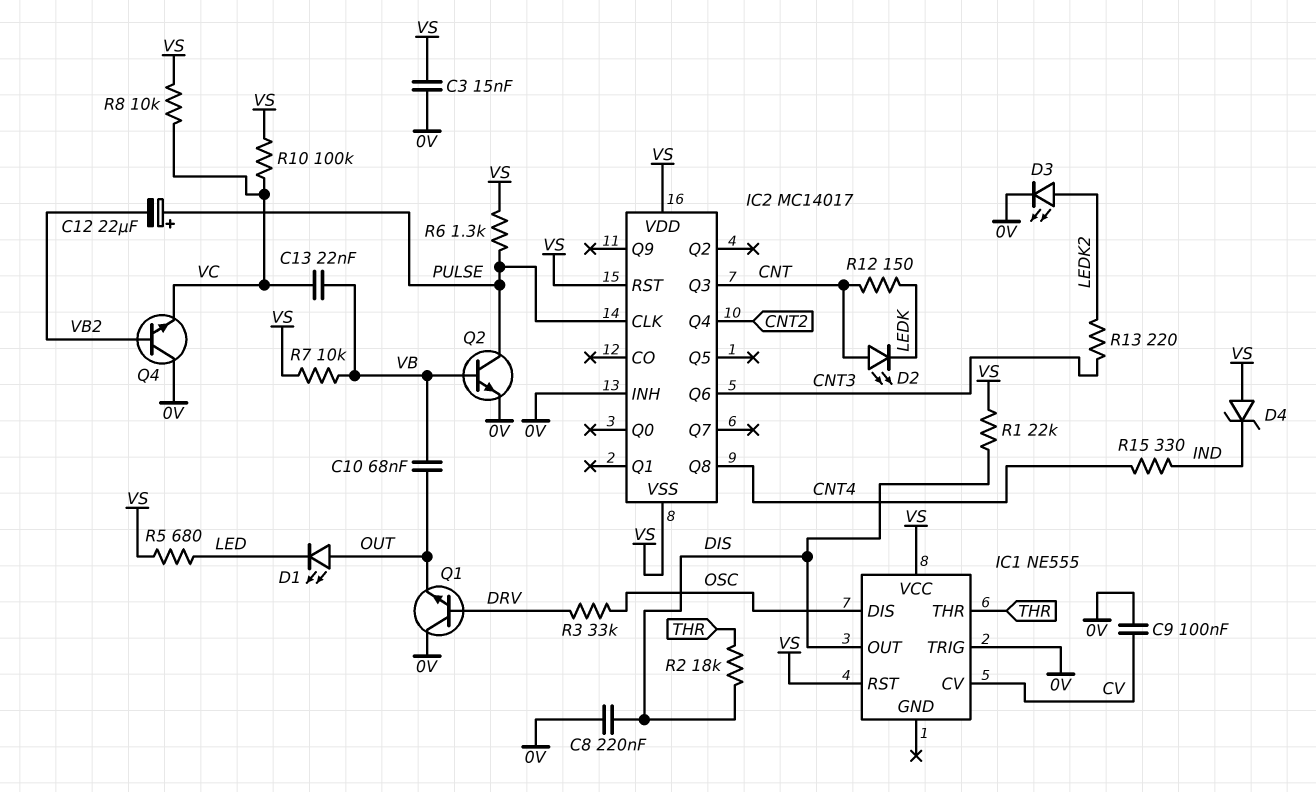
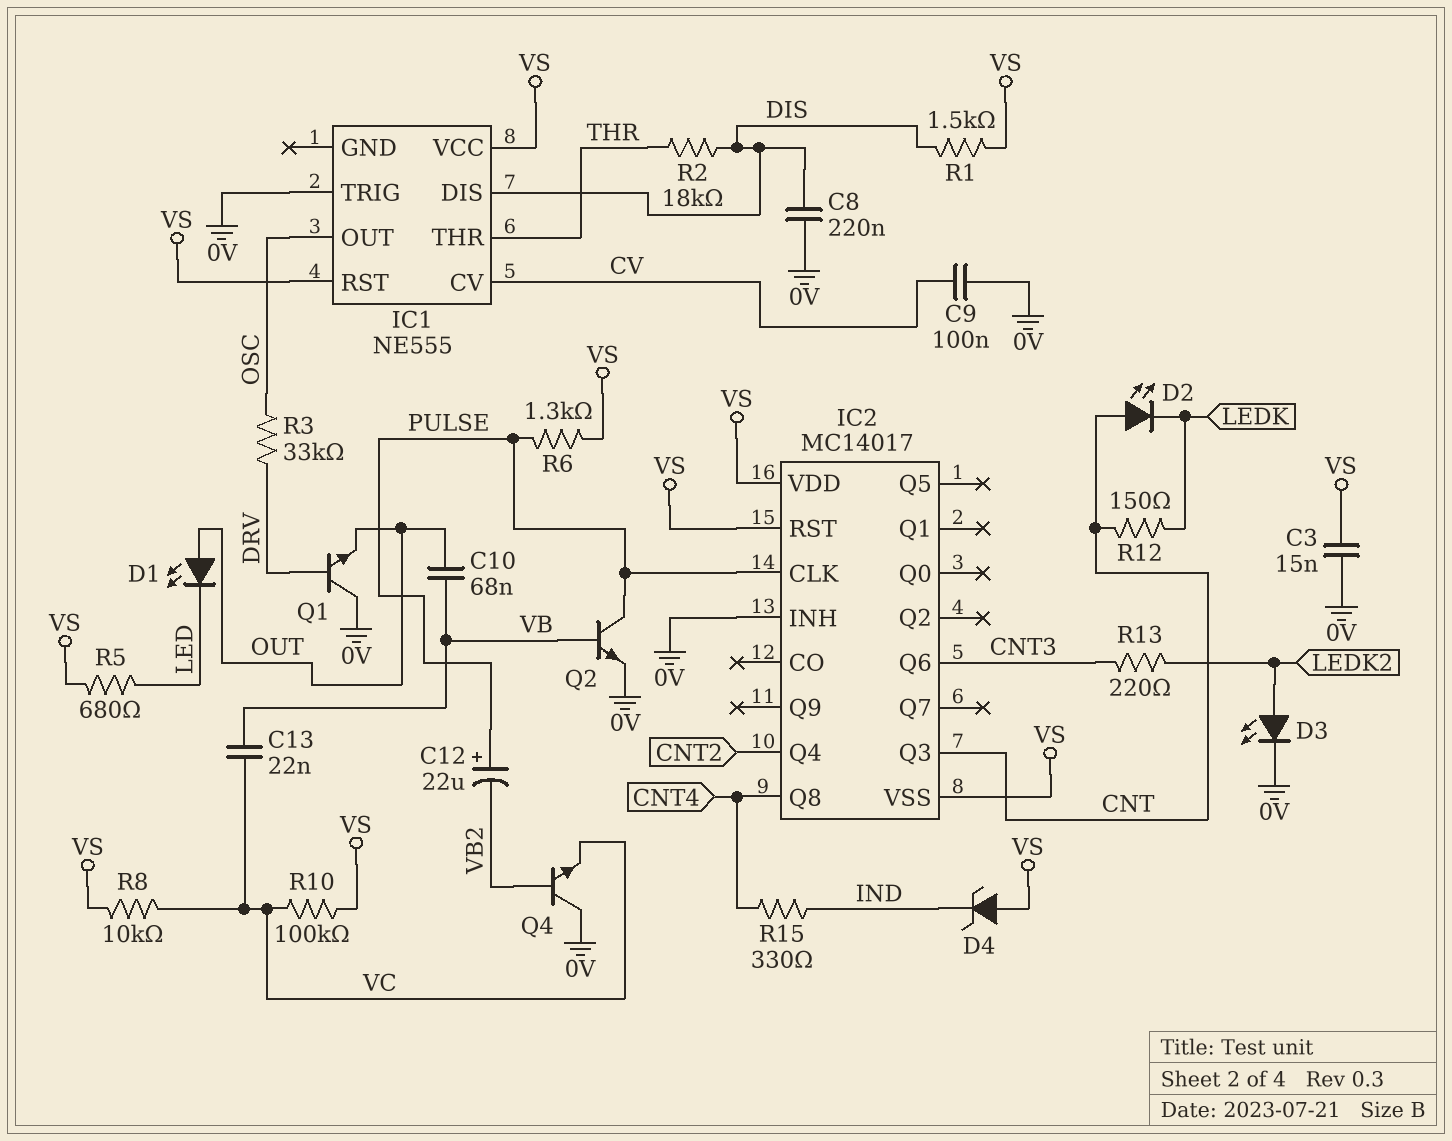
IC1 pin DIS: OSC -> DIS
IC1 pin OUT: DIS -> OSC
R1: 22k (DIS, VS) -> 1.5k (DIS, VS)
R7: 10k (VB, VS) -> none

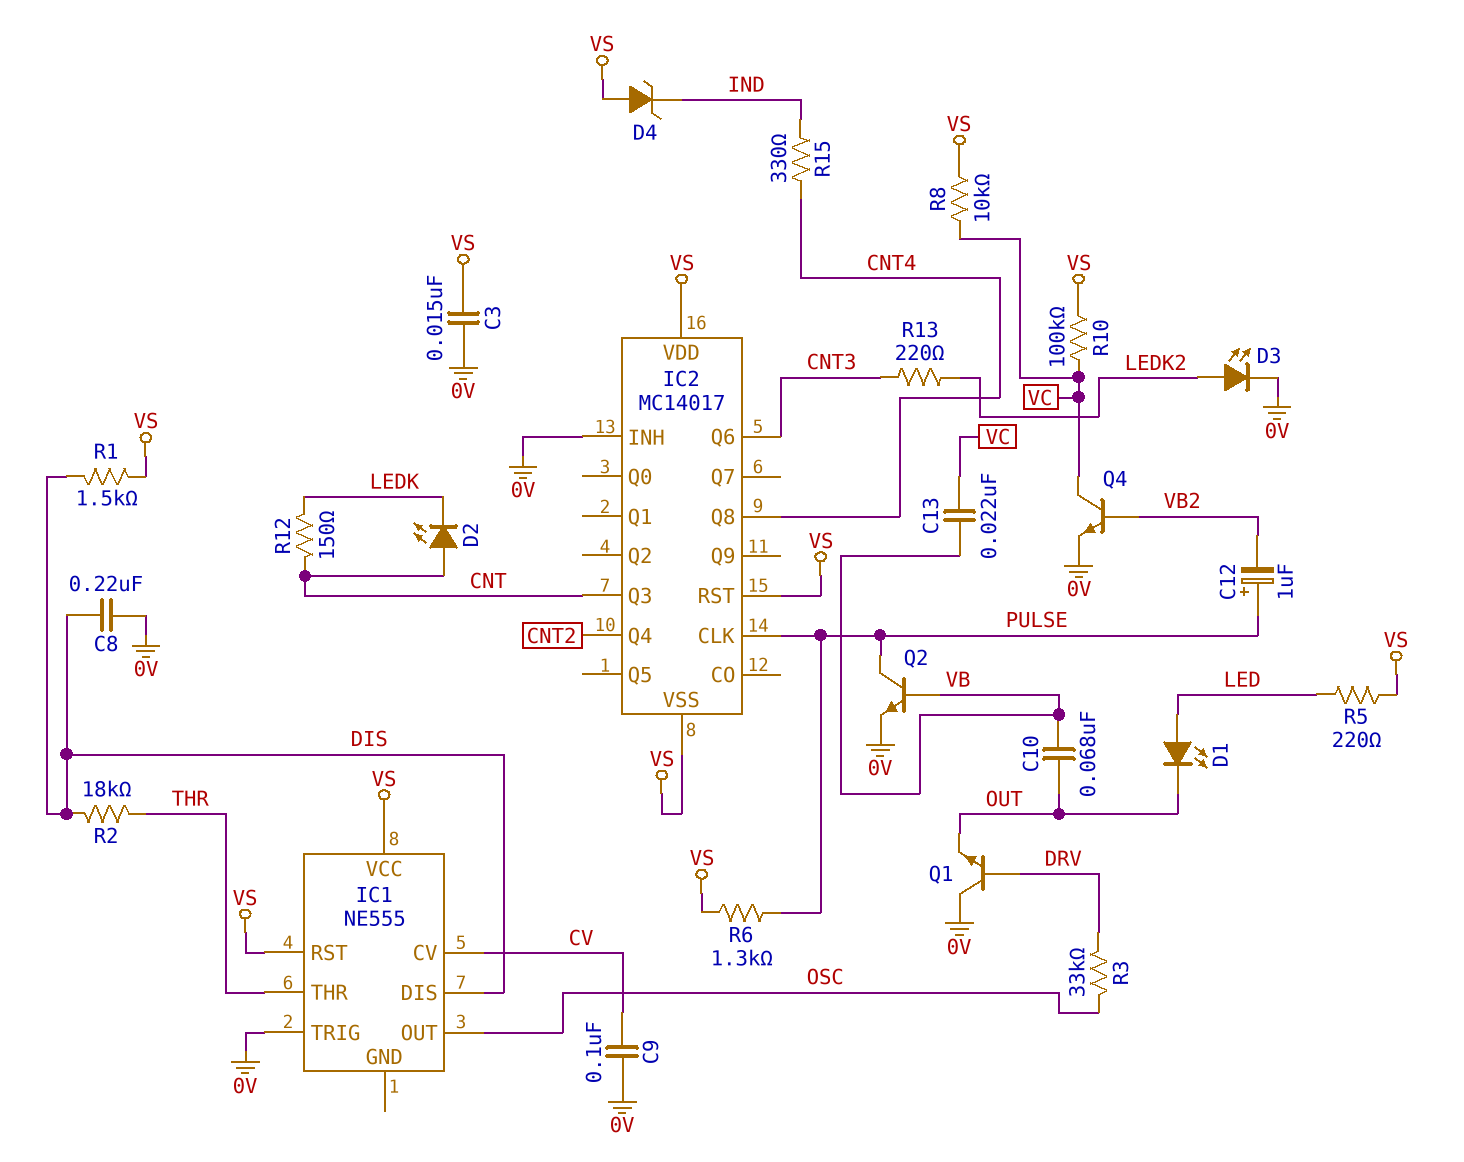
C12: 22uF (plus PULSE, minus VB2) -> 1uF (plus PULSE, minus VB2)
D1: LED (A OUT, K LED) -> LED (A LED, K OUT)
Q4: NPN (B VB2, C 0V, E VC) -> NPN (B VB2, C VC, E 0V)
R5: 680 (LED, VS) -> 220 (LED, VS)

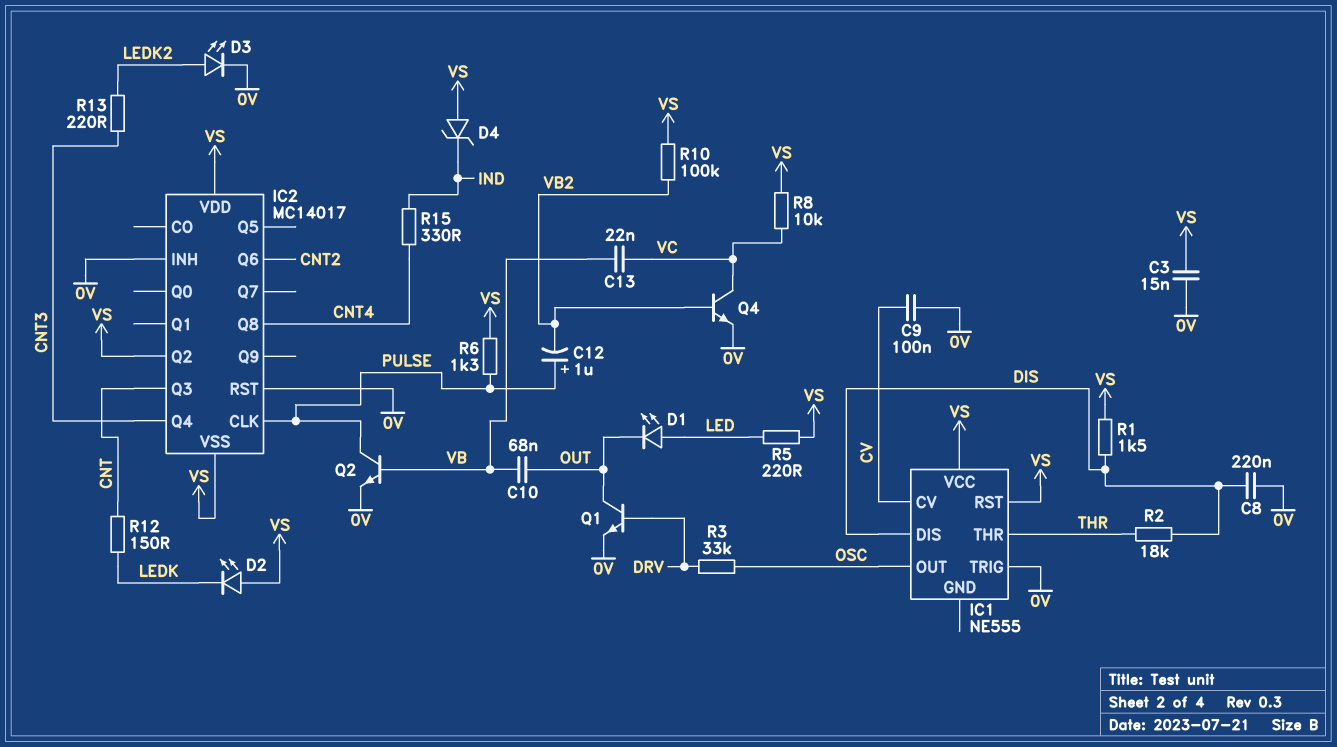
D2: LED (A CNT, K LEDK) -> LED (A VS, K LEDK)
IC2 pin Q2: none -> VS
IC2 pin Q4: CNT2 -> CNT3
IC2 pin Q6: CNT3 -> CNT2
IC2 pin RST: VS -> 0V
Q1: NPN (B DRV, C 0V, E OUT) -> NPN (B DRV, C OUT, E 0V)
R10: 100k (VC, VS) -> 100k (VB2, VS)

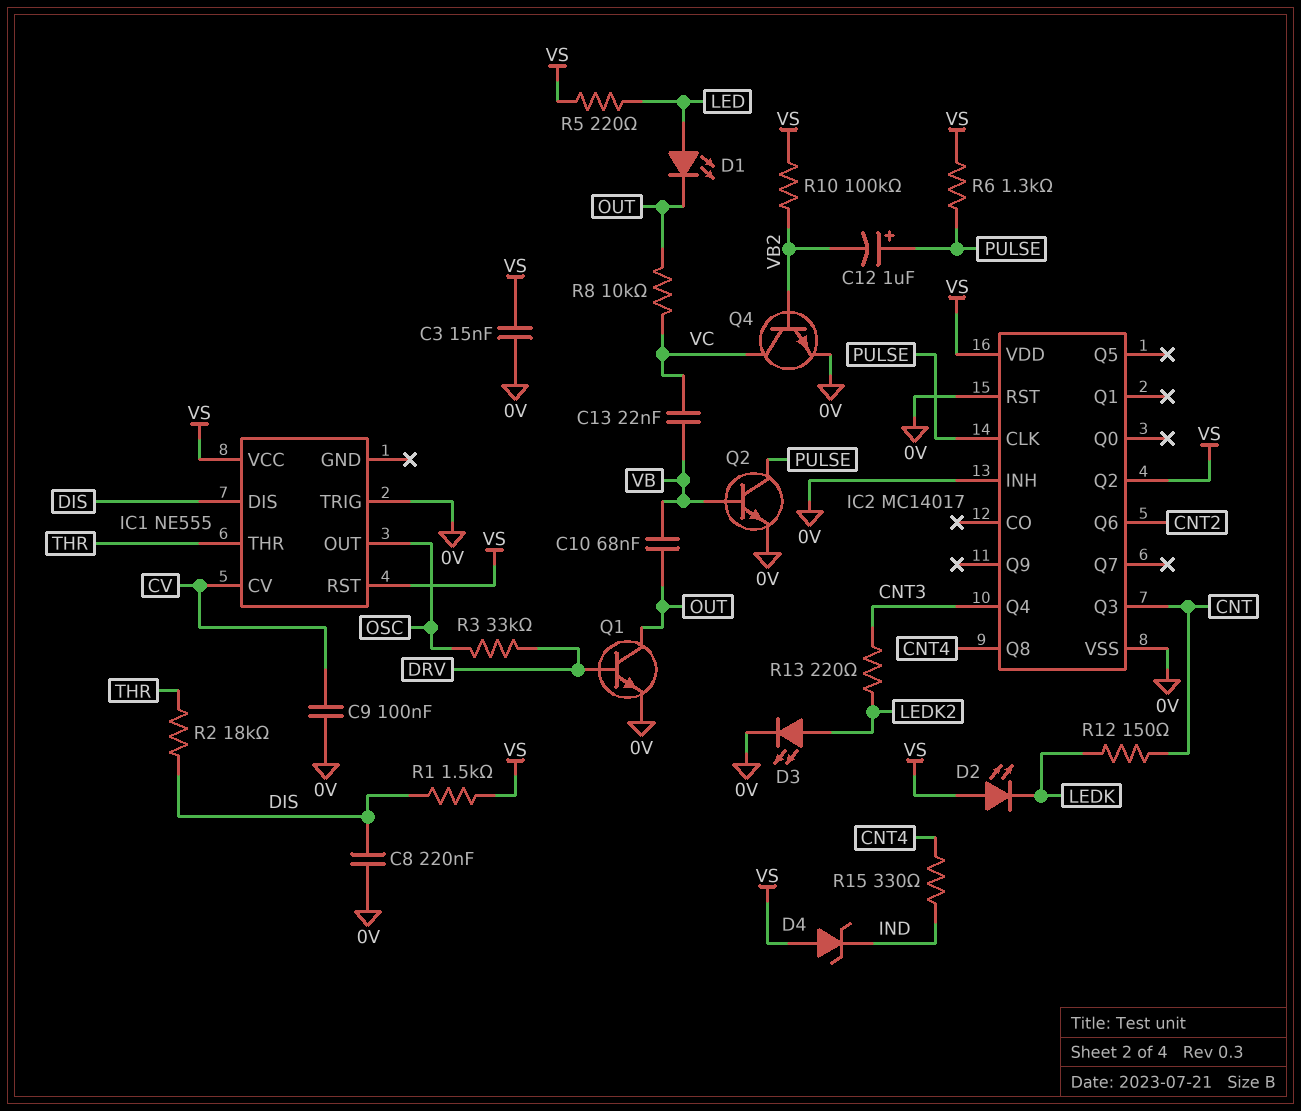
IC2 pin VSS: VS -> 0V
R8: 10k (VC, VS) -> 10k (OUT, VC)

